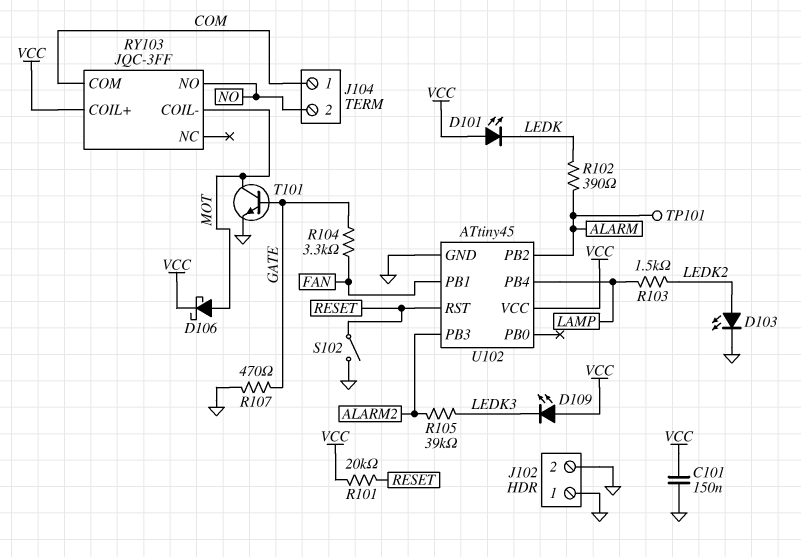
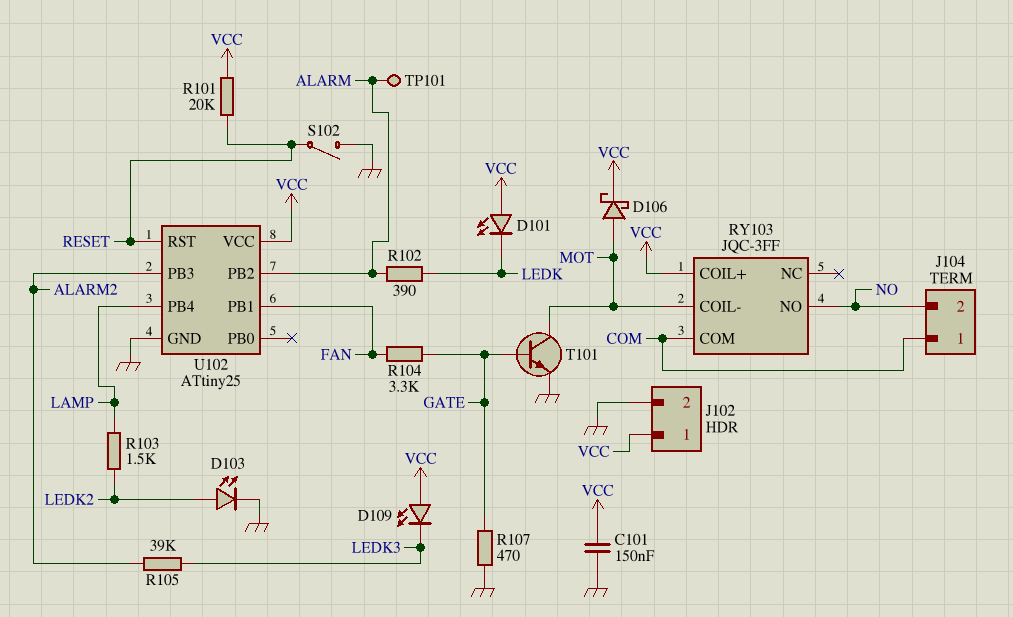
J102 pin 1: GND -> VCC
U102: ATtiny45 -> ATtiny25

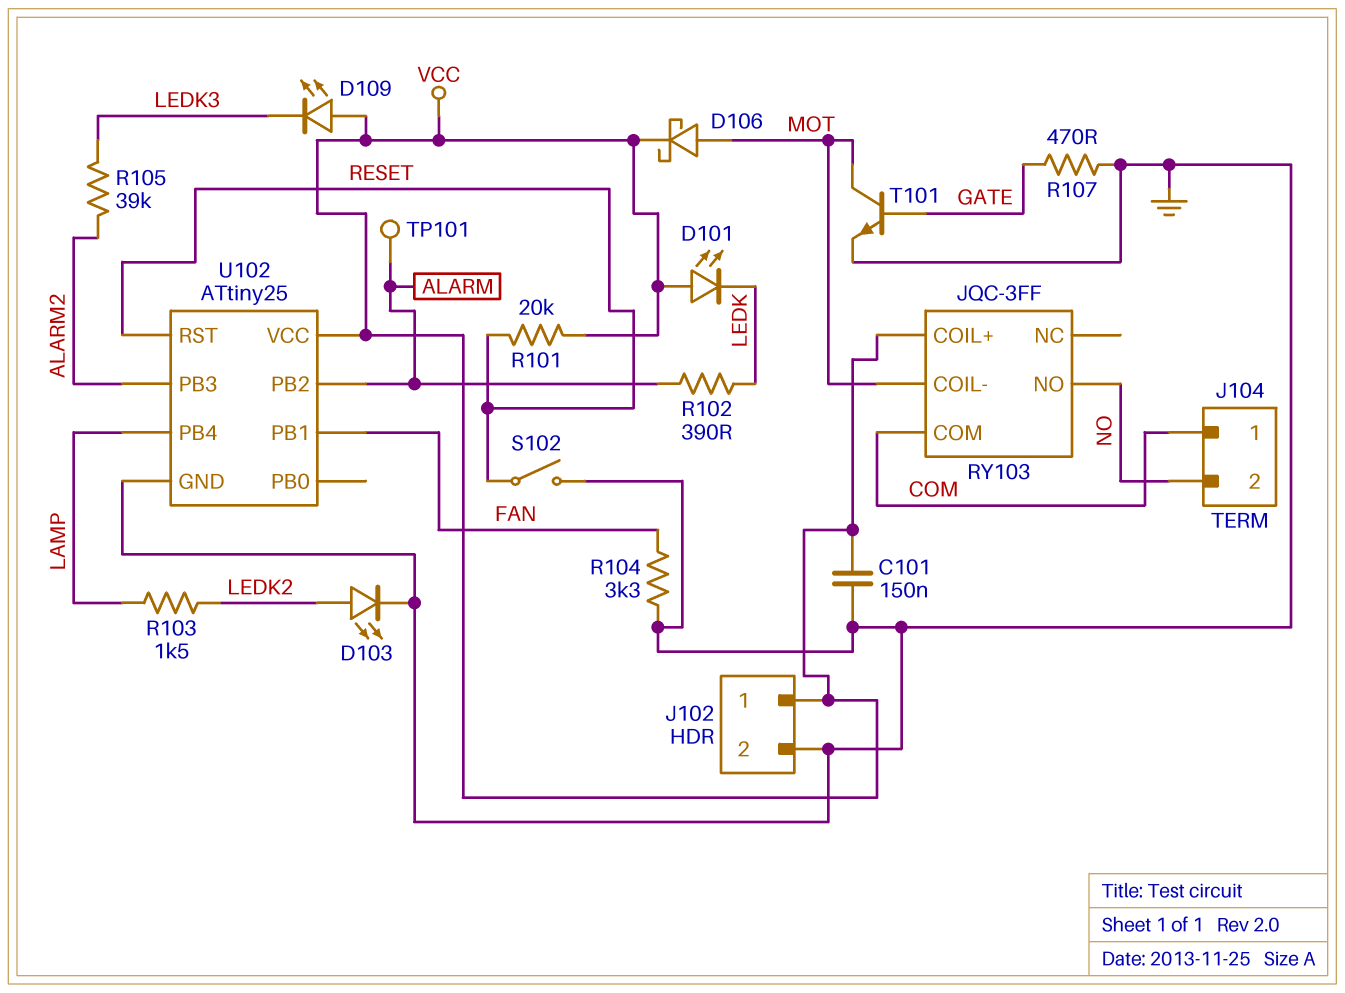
R104: 3.3k (FAN, GATE) -> 3.3k (FAN, GND)

